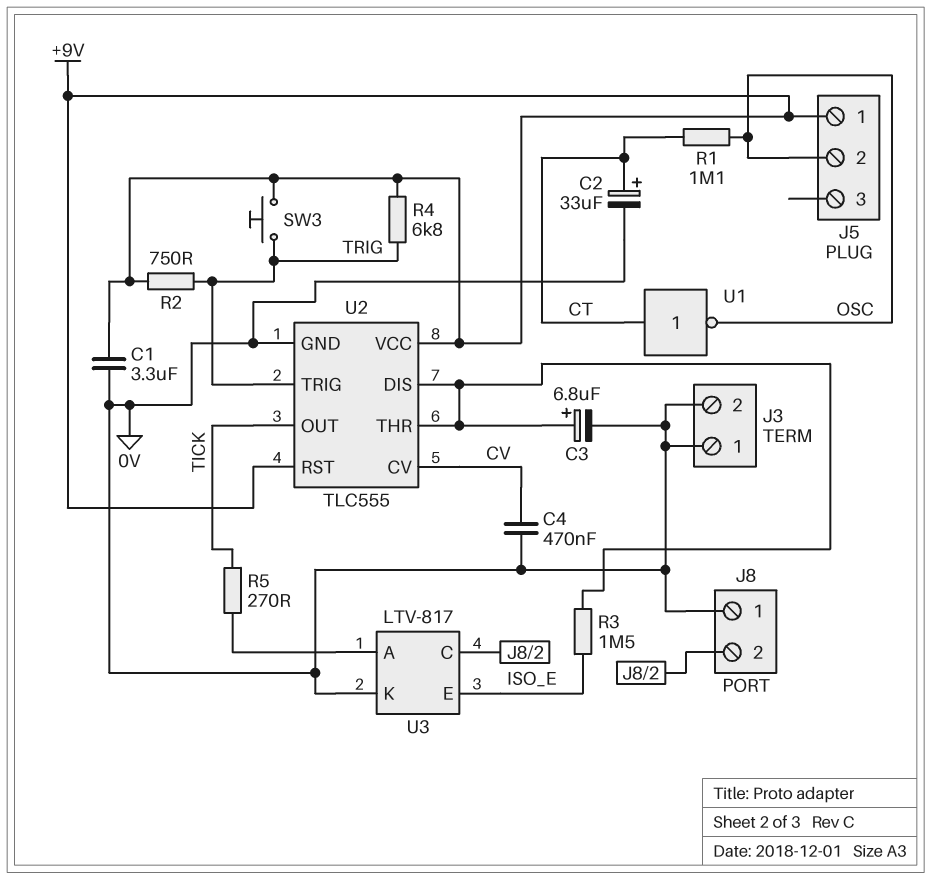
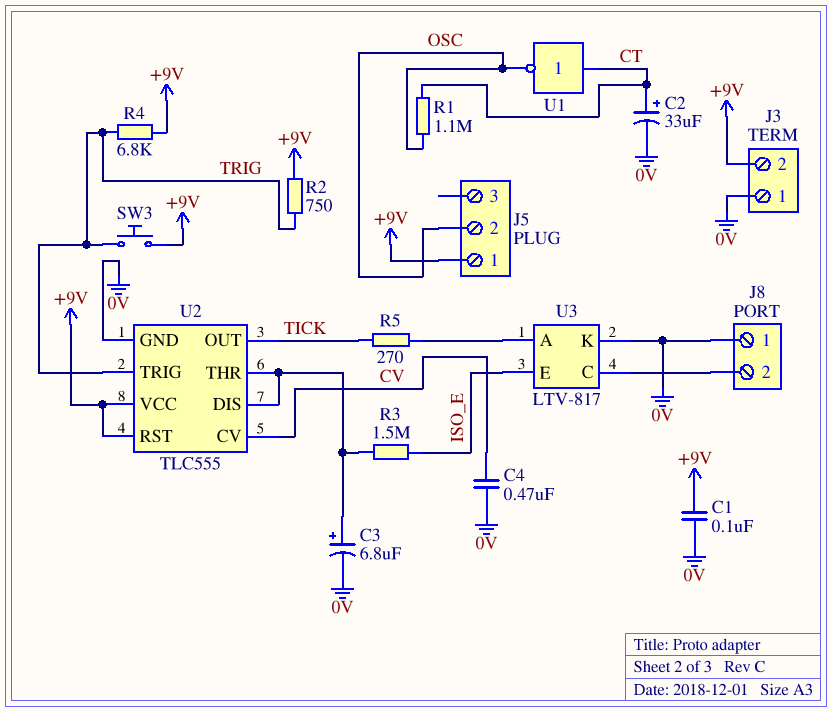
C1: 3.3uF (+9V, 0V) -> 100nF (+9V, 0V)
J3 pin 2: 0V -> +9V

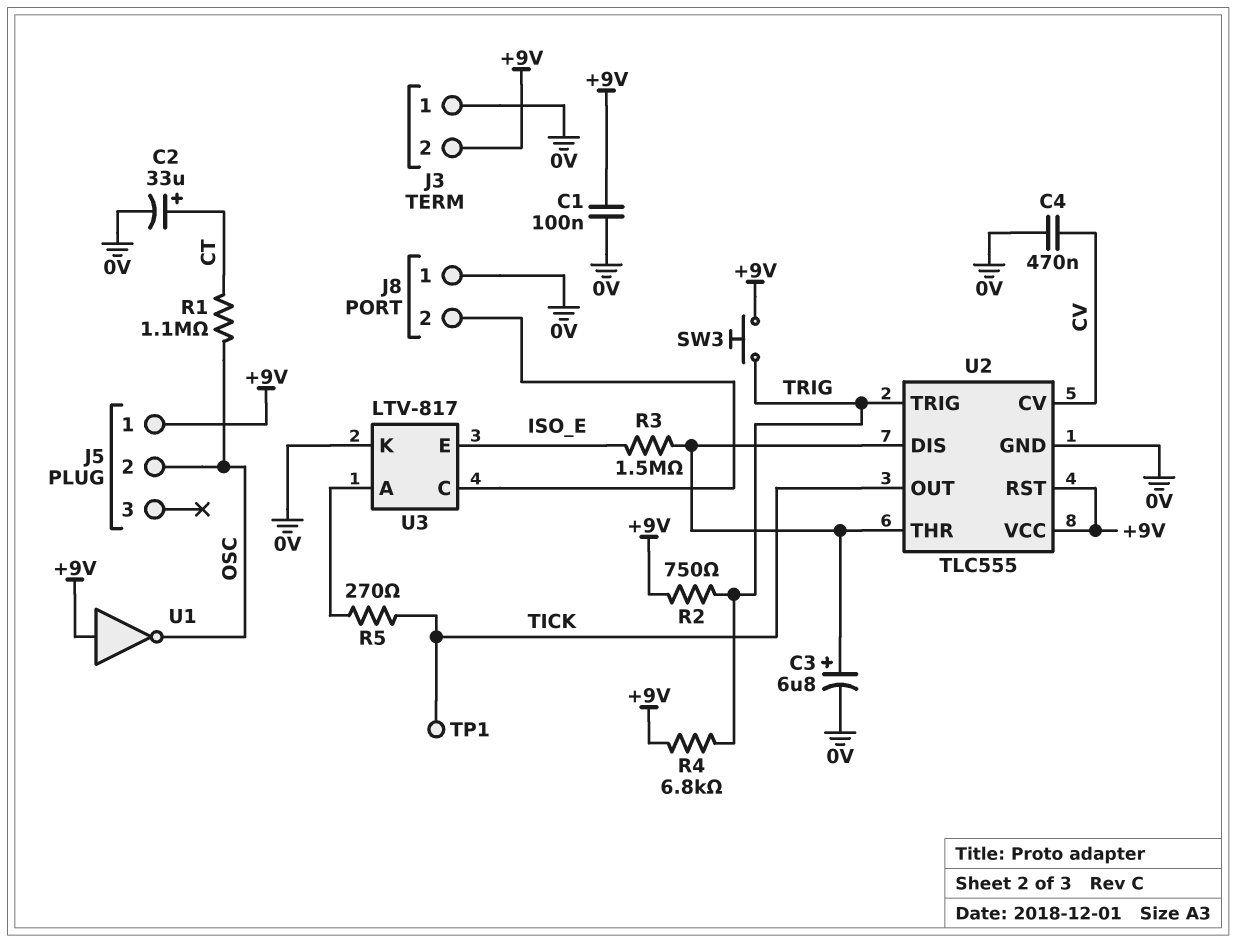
TP1: none -> test point (TICK)
U1: NOT (in CT, out OSC) -> NOT (in +9V, out OSC)

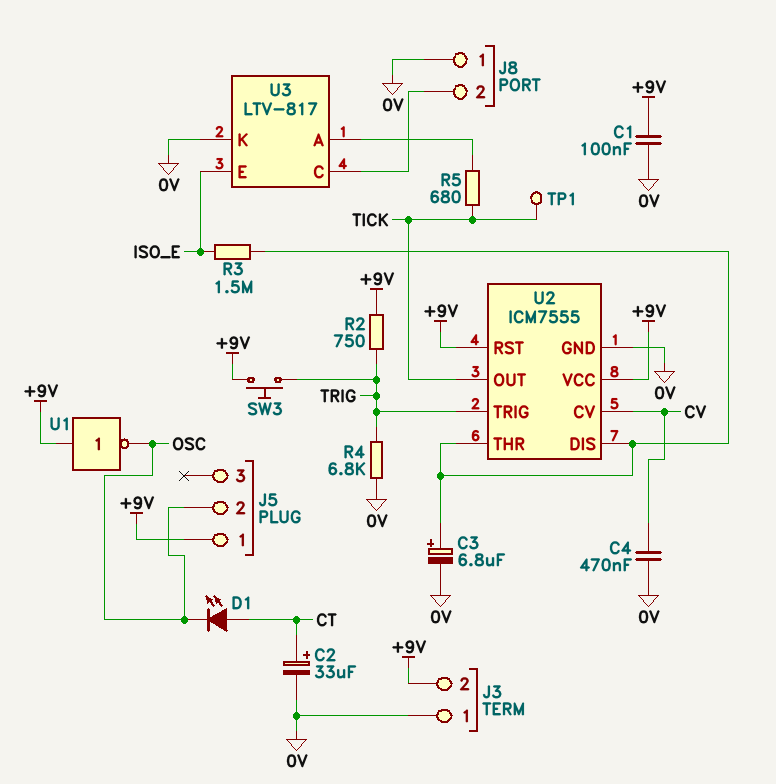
D1: none -> LED (A CT, K OSC)
R1: 1.1M (CT, OSC) -> none
R4: 6.8k (+9V, TRIG) -> 6.8k (0V, TRIG)
R5: 270 (TICK, U3/A) -> 680 (TICK, U3/A)
U2: TLC555 -> ICM7555

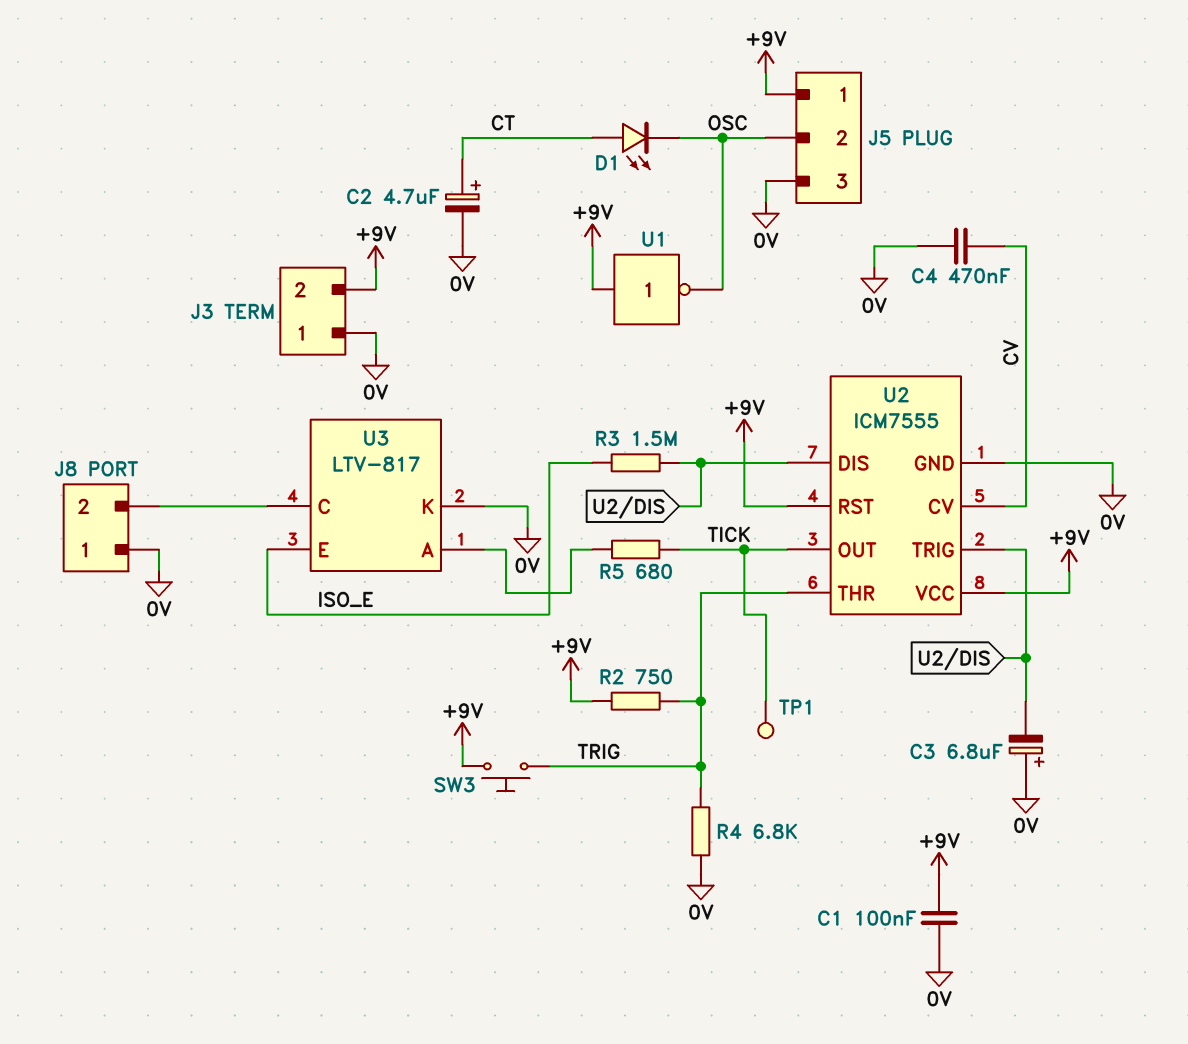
C2: 33uF (plus CT, minus 0V) -> 4.7uF (plus CT, minus 0V)
C3: 6.8uF (plus U2/DIS, minus 0V) -> 6.8uF (plus 0V, minus U2/DIS)
J5 pin 3: none -> 0V
U2 pin THR: U2/DIS -> TRIG
U2 pin TRIG: TRIG -> U2/DIS

